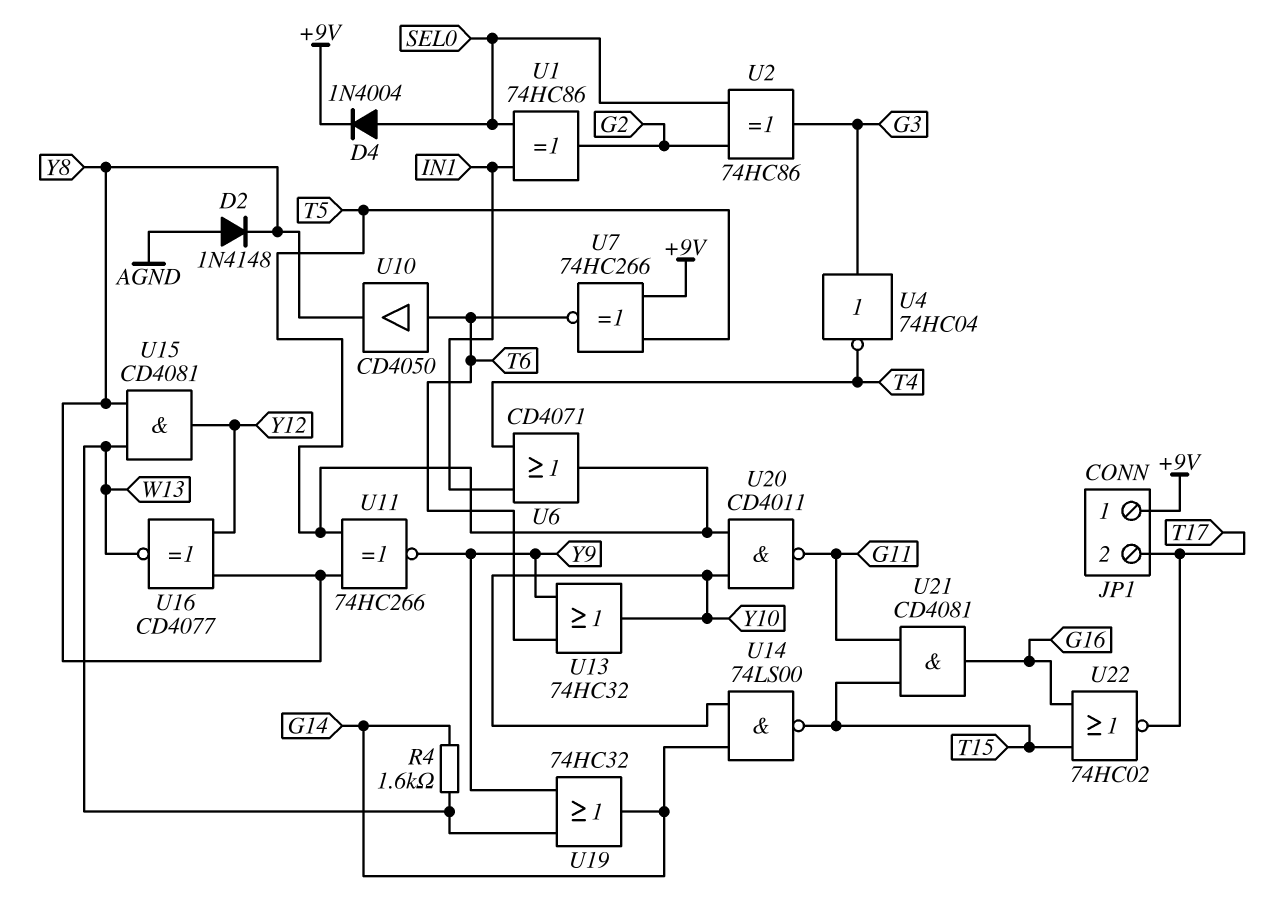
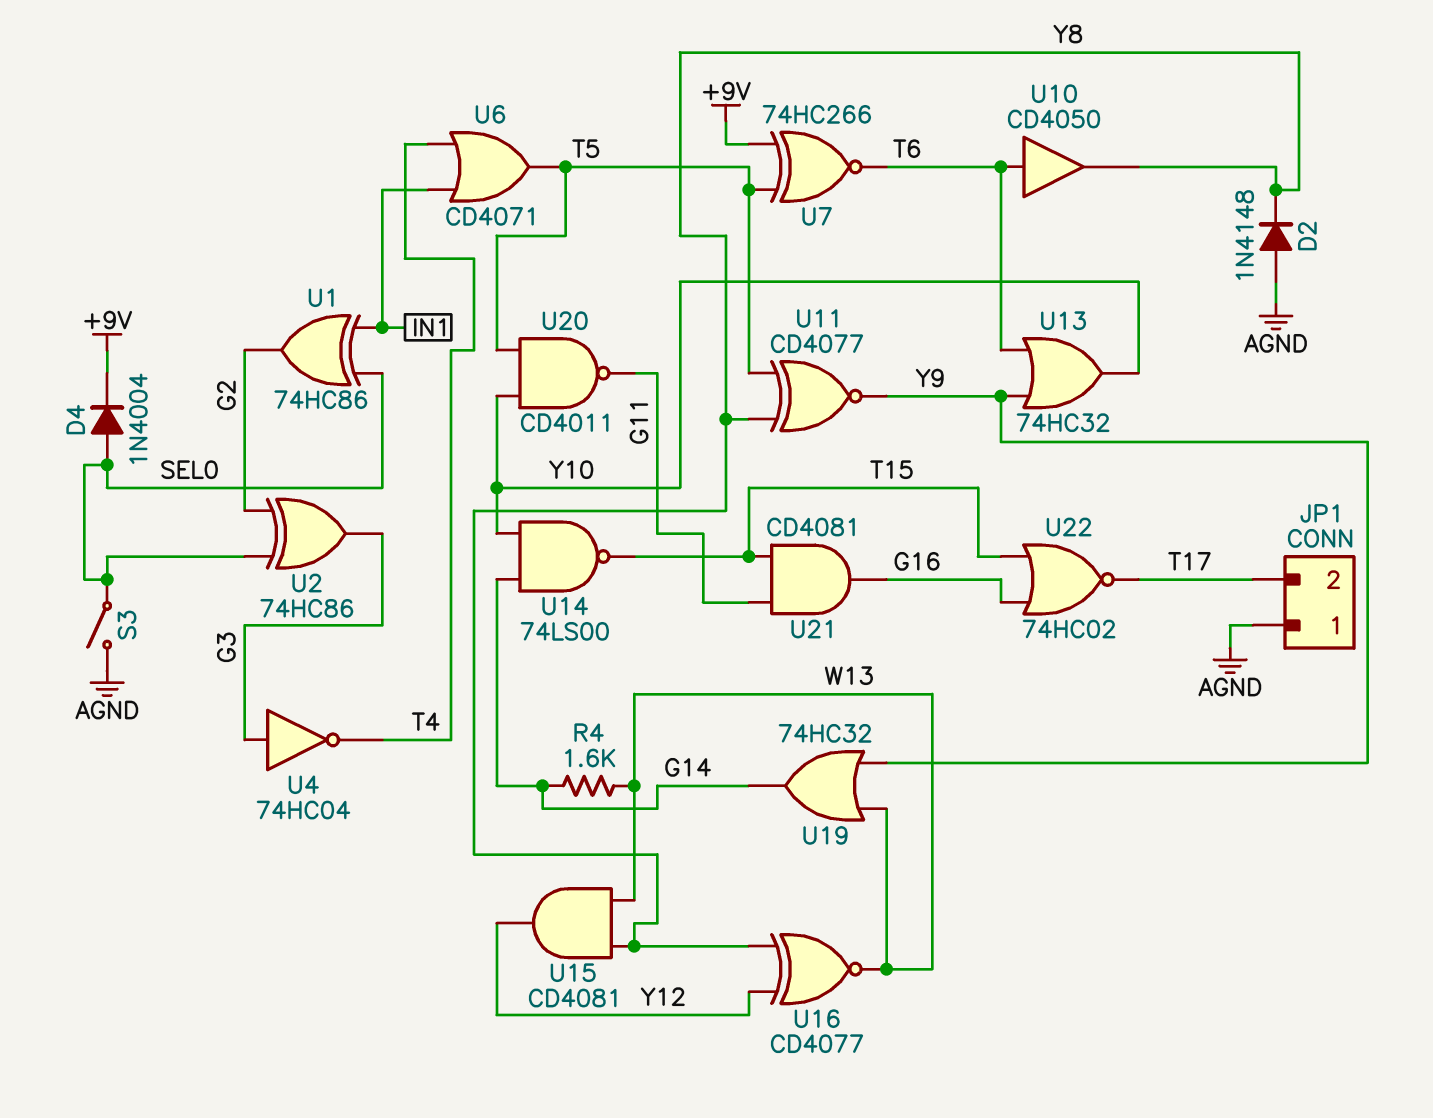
JP1 pin 1: +9V -> AGND
S3: none -> switch (AGND, SEL0)
U11: XNOR 74HC266 (in T5, in Y8, out Y9) -> XNOR CD4077 (in T5, in Y8, out Y9)

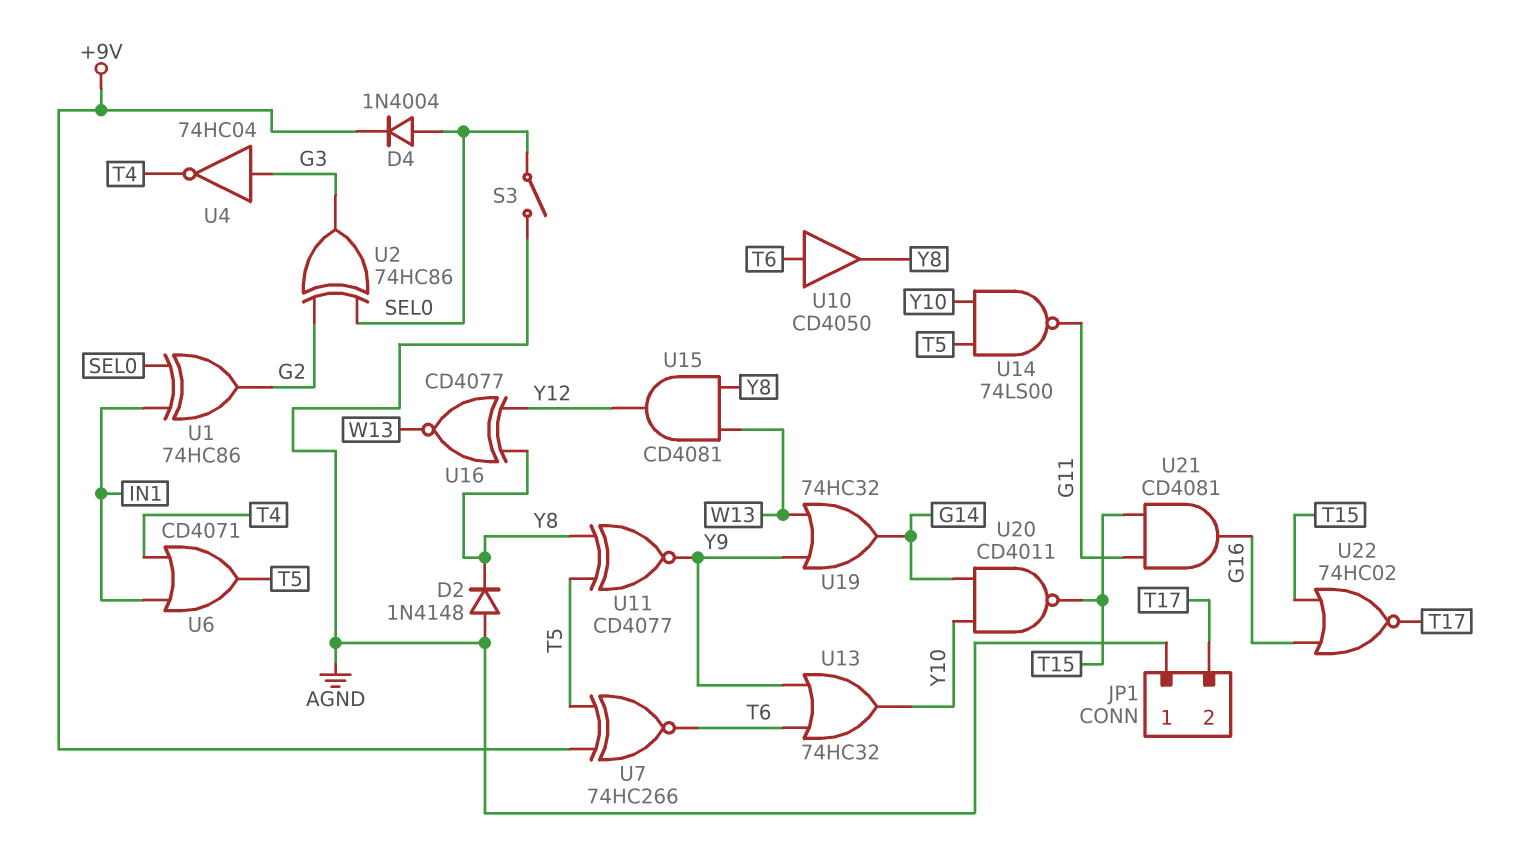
R4: 1.6k (G14, W13) -> none
U14: NAND 74LS00 (in G14, in Y10, out T15) -> NAND 74LS00 (in T5, in Y10, out G11)
U20: NAND CD4011 (in T5, in Y10, out G11) -> NAND CD4011 (in G14, in Y10, out T15)

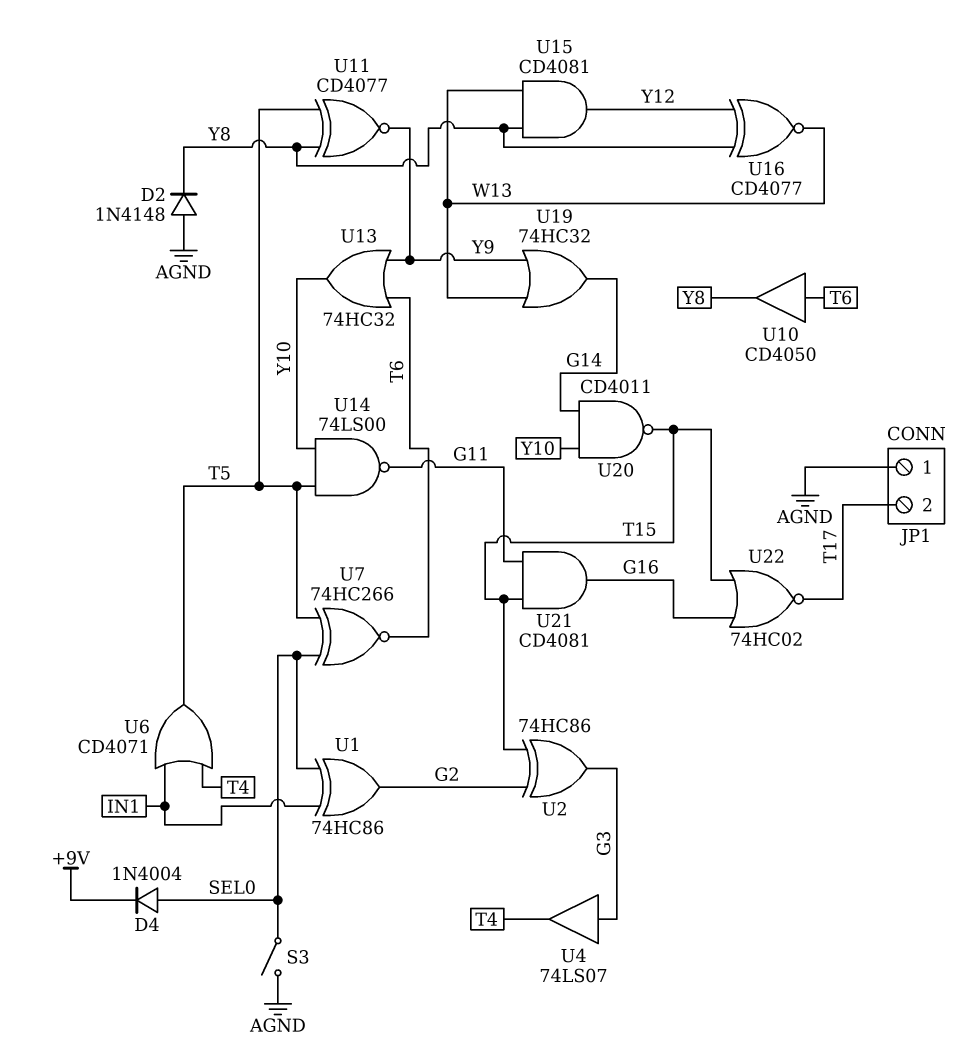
U2: XOR 74HC86 (in G2, in SEL0, out G3) -> XOR 74HC86 (in G2, in T15, out G3)
U4: NOT 74HC04 (in G3, out T4) -> buffer 74LS07 (in G3, out T4)
U7: XNOR 74HC266 (in +9V, in T5, out T6) -> XNOR 74HC266 (in SEL0, in T5, out T6)

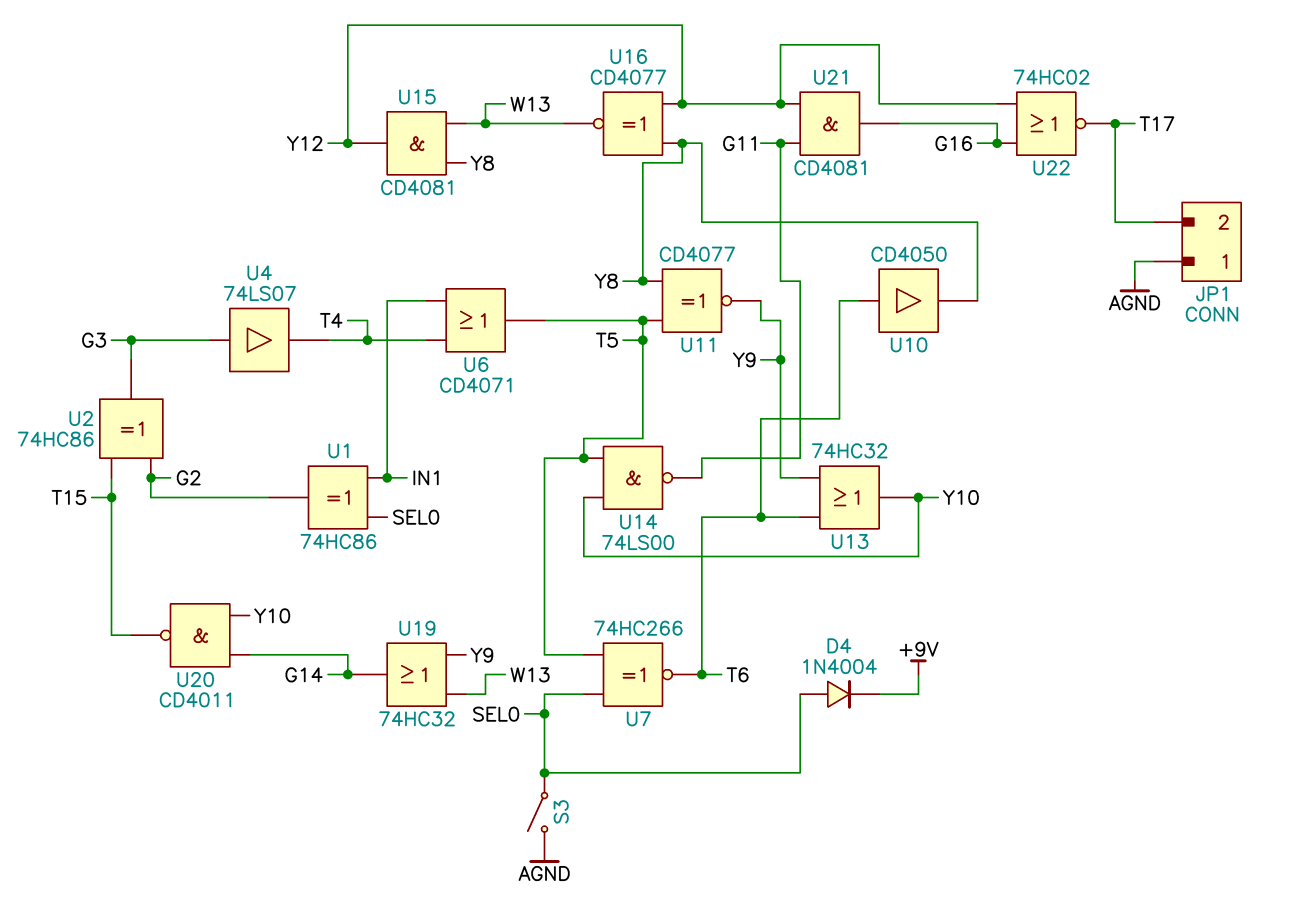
D2: diode 1N4148 (A AGND, K Y8) -> none
U21: AND CD4081 (in G11, in T15, out G16) -> AND CD4081 (in G11, in Y12, out G16)
U22: NOR 74HC02 (in G16, in T15, out T17) -> NOR 74HC02 (in G16, in Y12, out T17)

